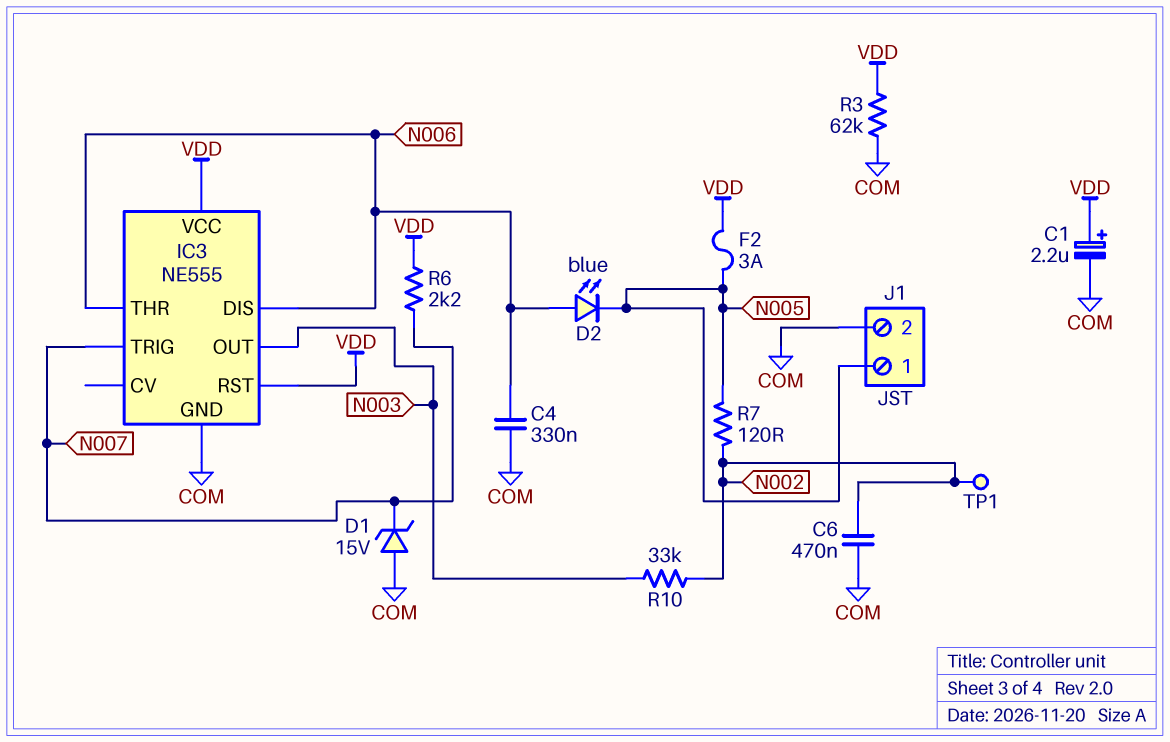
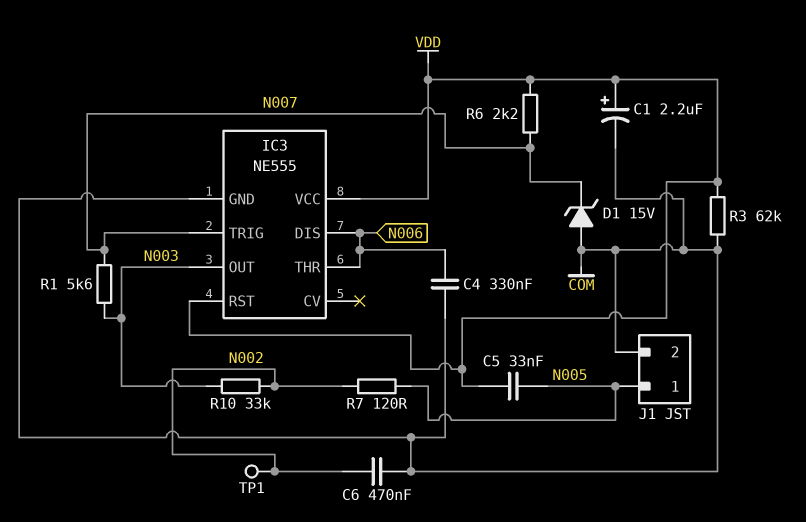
C5: none -> 33nF (N005, VDD)
D2: LED blue (A N006, K N005) -> none
F2: 3A (N005, VDD) -> none
R1: none -> 5.6k (N003, N007)

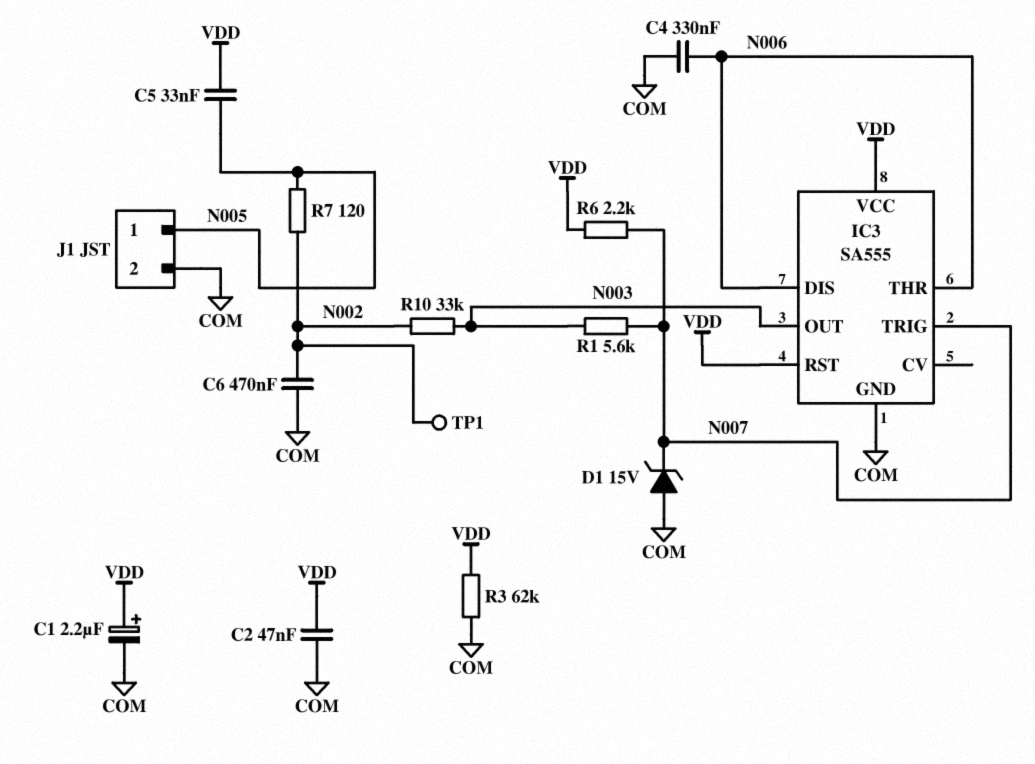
C2: none -> 47nF (COM, VDD)
IC3: NE555 -> SA555

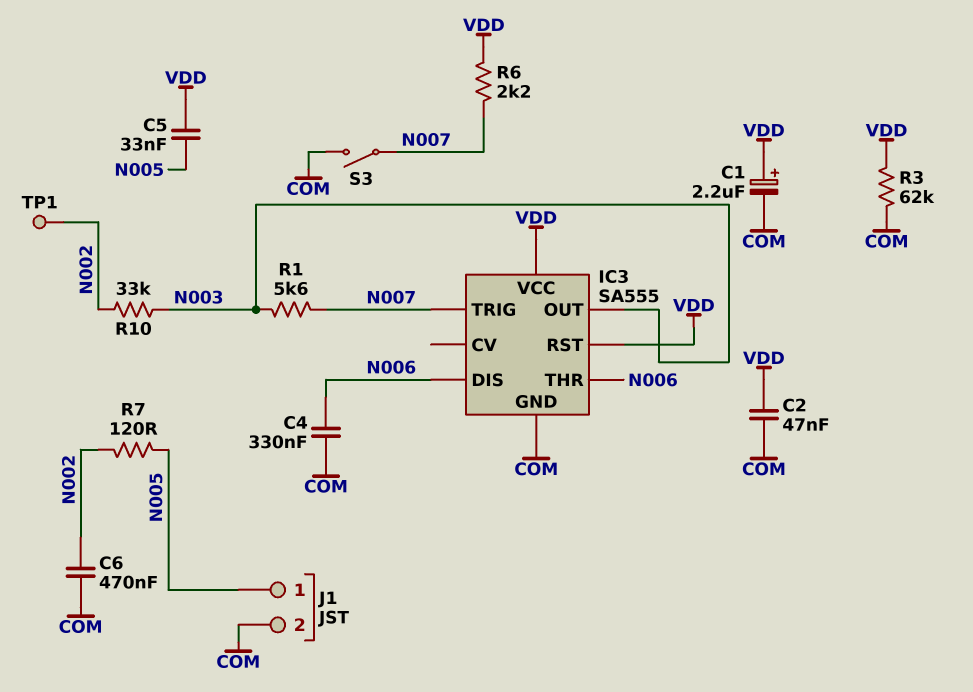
D1: zener 15V (A COM, K N007) -> none
S3: none -> switch (COM, N007)

